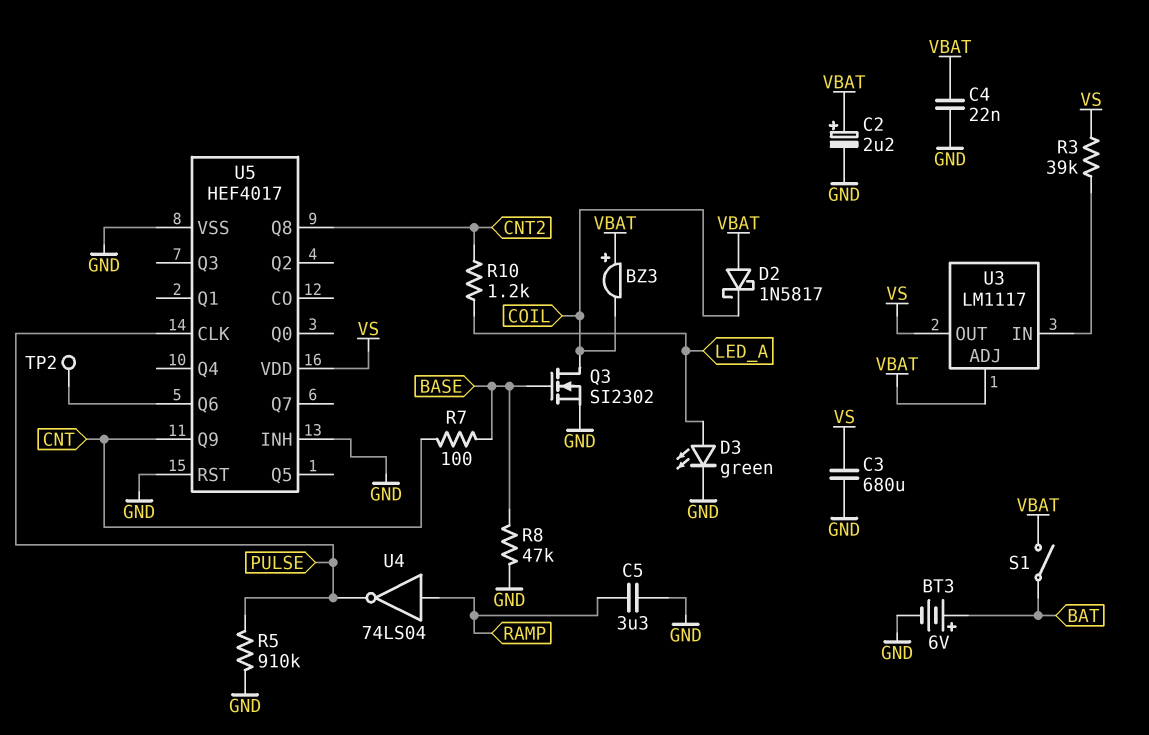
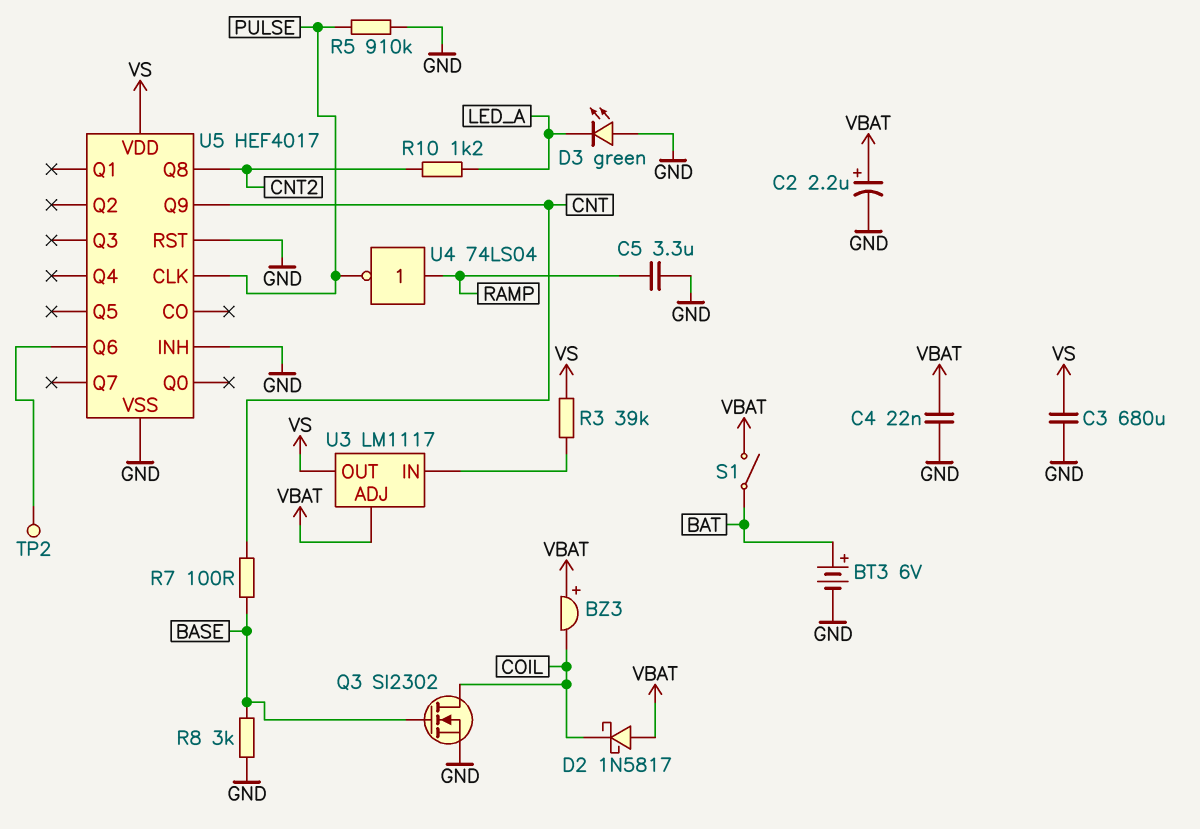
D3: LED green (A LED_A, K GND) -> LED green (A GND, K LED_A)
R8: 47k (BASE, GND) -> 3k (BASE, GND)

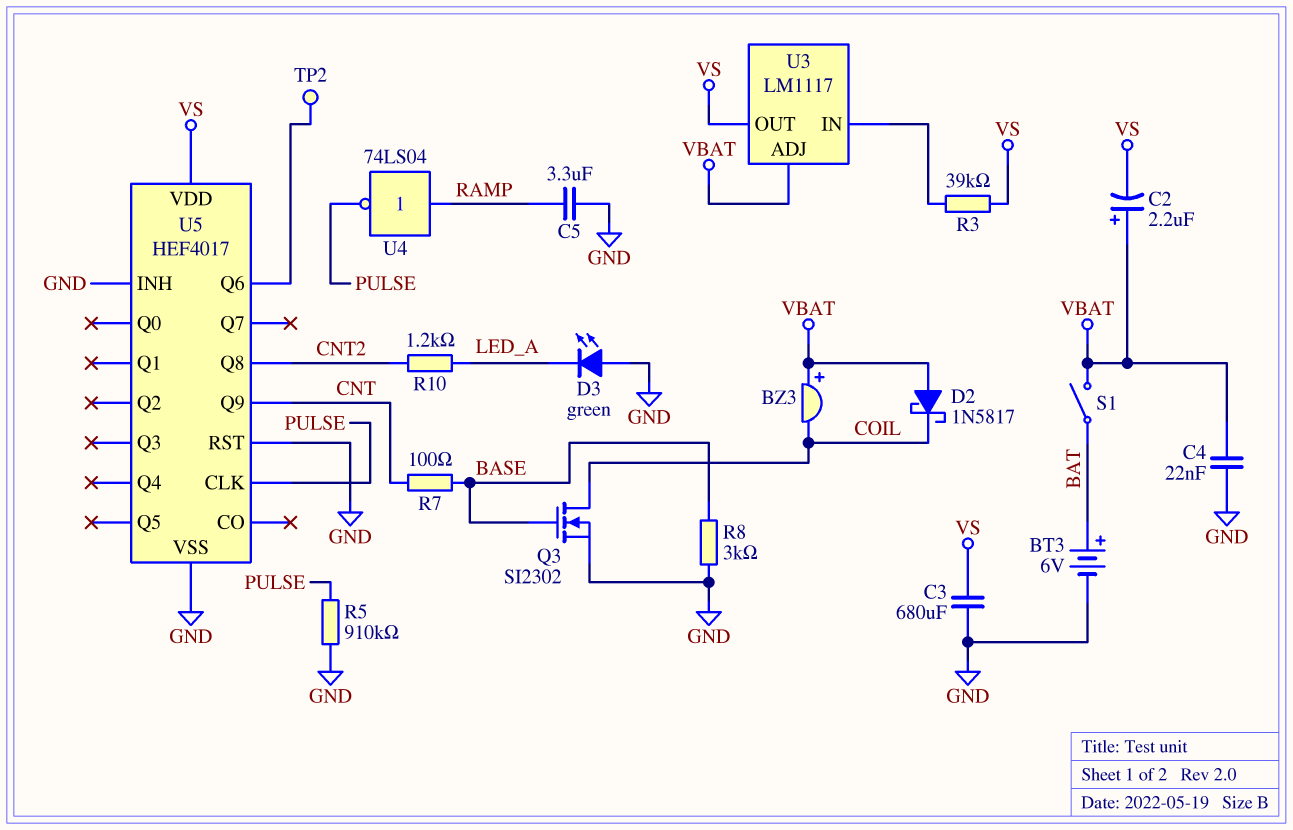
C2: 2.2uF (plus VBAT, minus GND) -> 2.2uF (plus VBAT, minus VS)

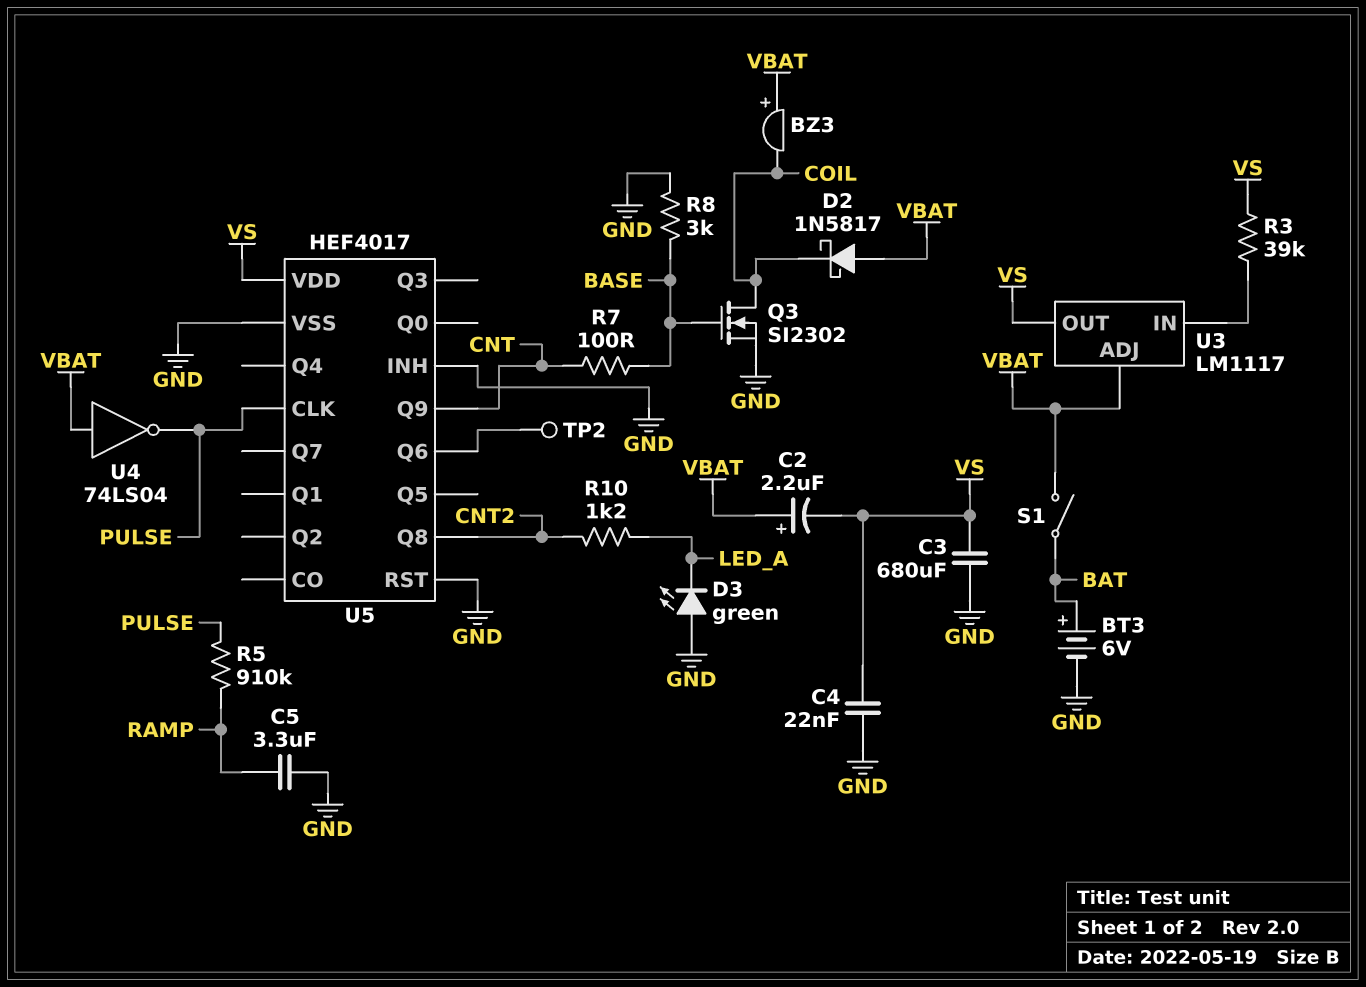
C4: 22nF (GND, VBAT) -> 22nF (GND, VS)
R5: 910k (GND, PULSE) -> 910k (PULSE, RAMP)
U4: NOT 74LS04 (in RAMP, out PULSE) -> NOT 74LS04 (in VBAT, out PULSE)

